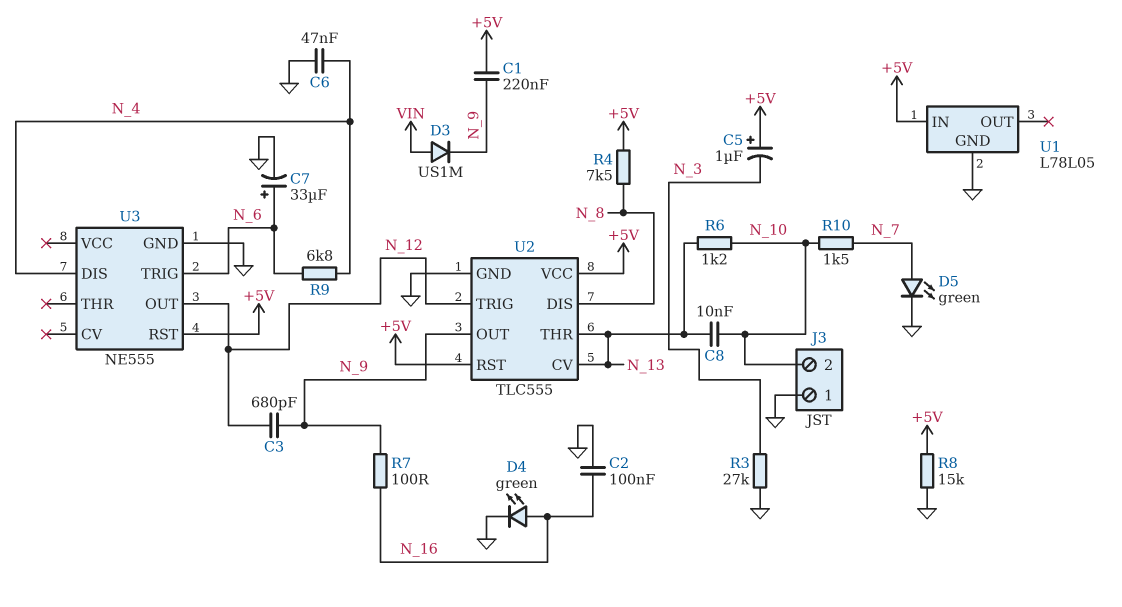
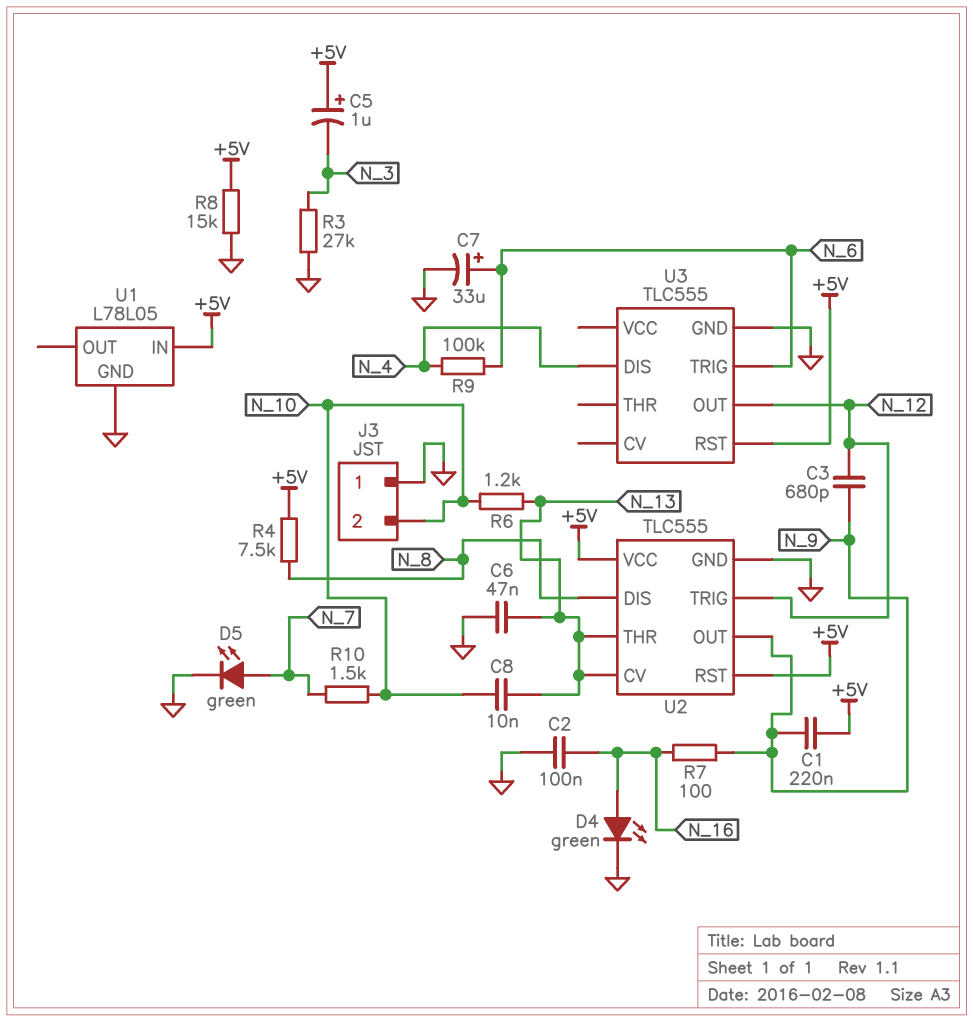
C6: 47nF (GND, N_4) -> 47nF (GND, N_13)
D3: diode US1M (A VIN, K N_9) -> none
R9: 6.8k (N_4, N_6) -> 100k (N_4, N_6)
U3: NE555 -> TLC555

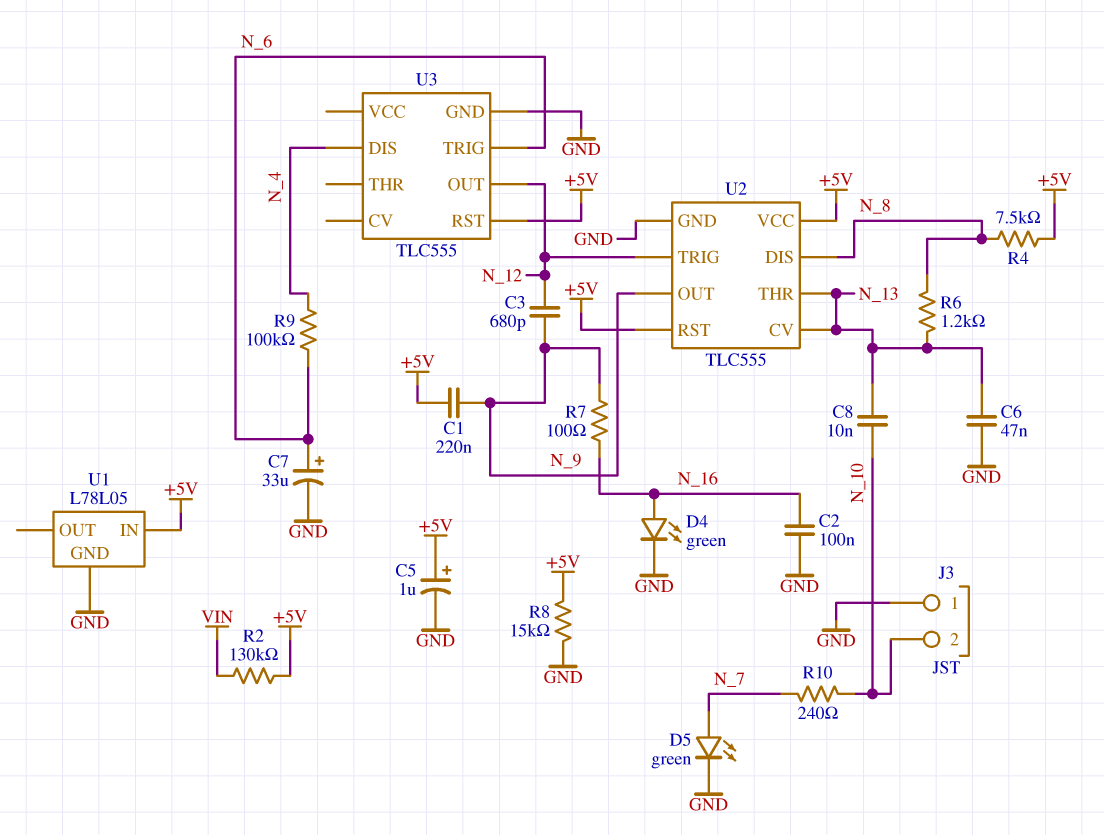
C5: 1uF (plus +5V, minus N_3) -> 1uF (plus +5V, minus GND)
R2: none -> 130k (+5V, VIN)
R3: 27k (GND, N_3) -> none
R6: 1.2k (N_10, N_13) -> 1.2k (N_8, N_13)
R10: 1.5k (N_7, N_10) -> 240 (N_7, N_10)

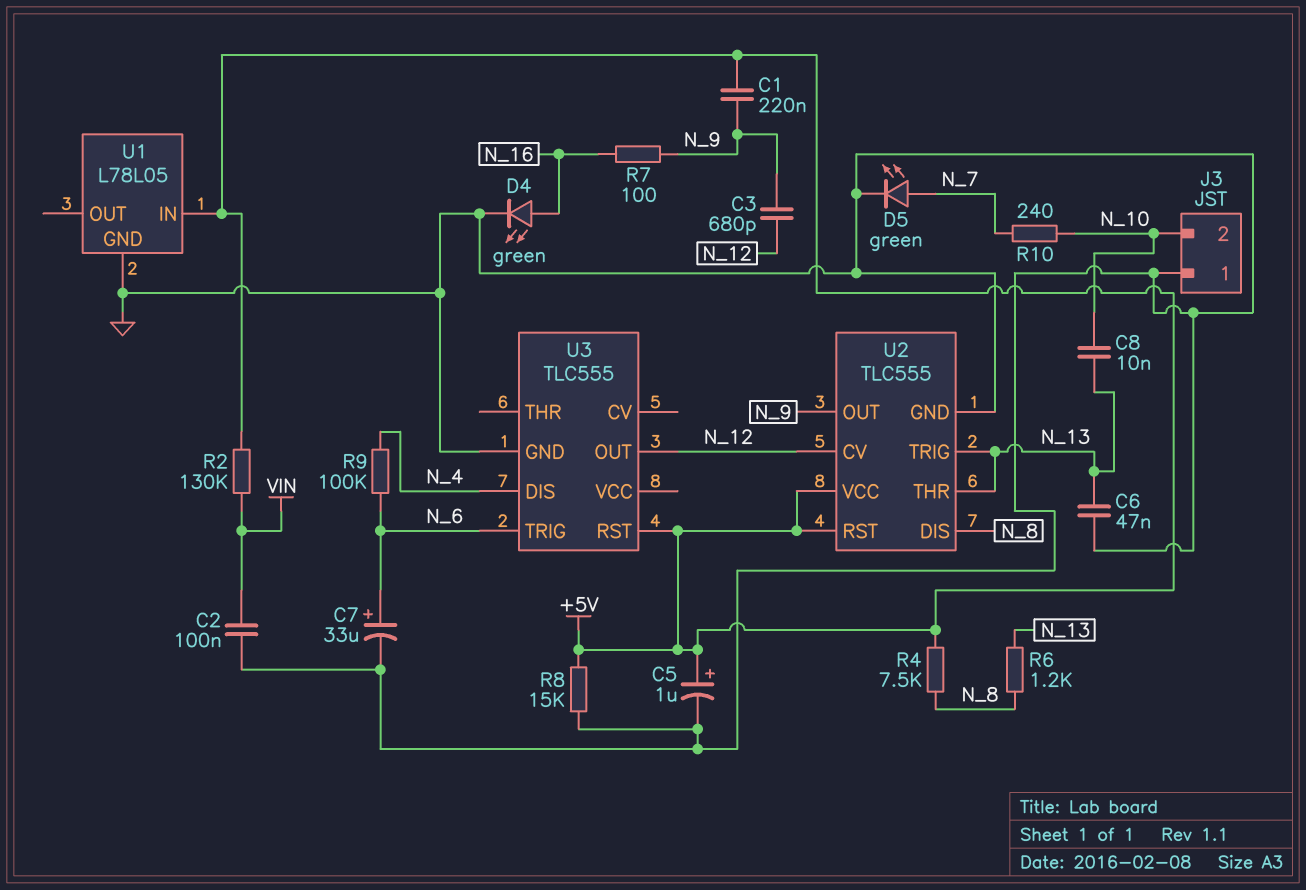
C2: 100nF (GND, N_16) -> 100nF (GND, VIN)
U2 pin CV: N_13 -> N_12
U2 pin TRIG: N_12 -> N_13

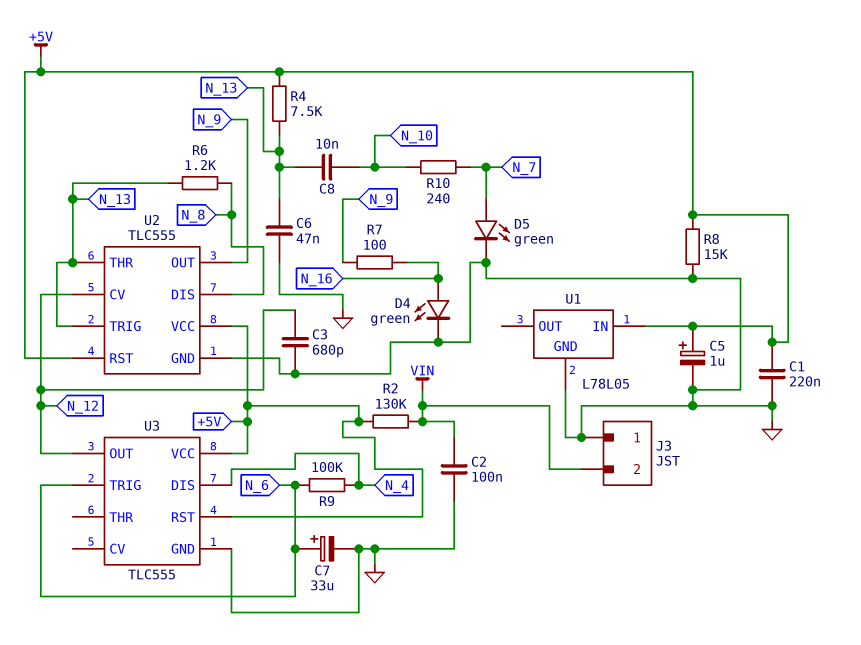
C1: 220nF (+5V, N_9) -> 220nF (+5V, GND)
C3: 680pF (N_9, N_12) -> 680pF (GND, N_12)
J3 pin 2: N_10 -> VIN
R4: 7.5k (+5V, N_8) -> 7.5k (+5V, N_13)
U3 pin VCC: none -> +5V

